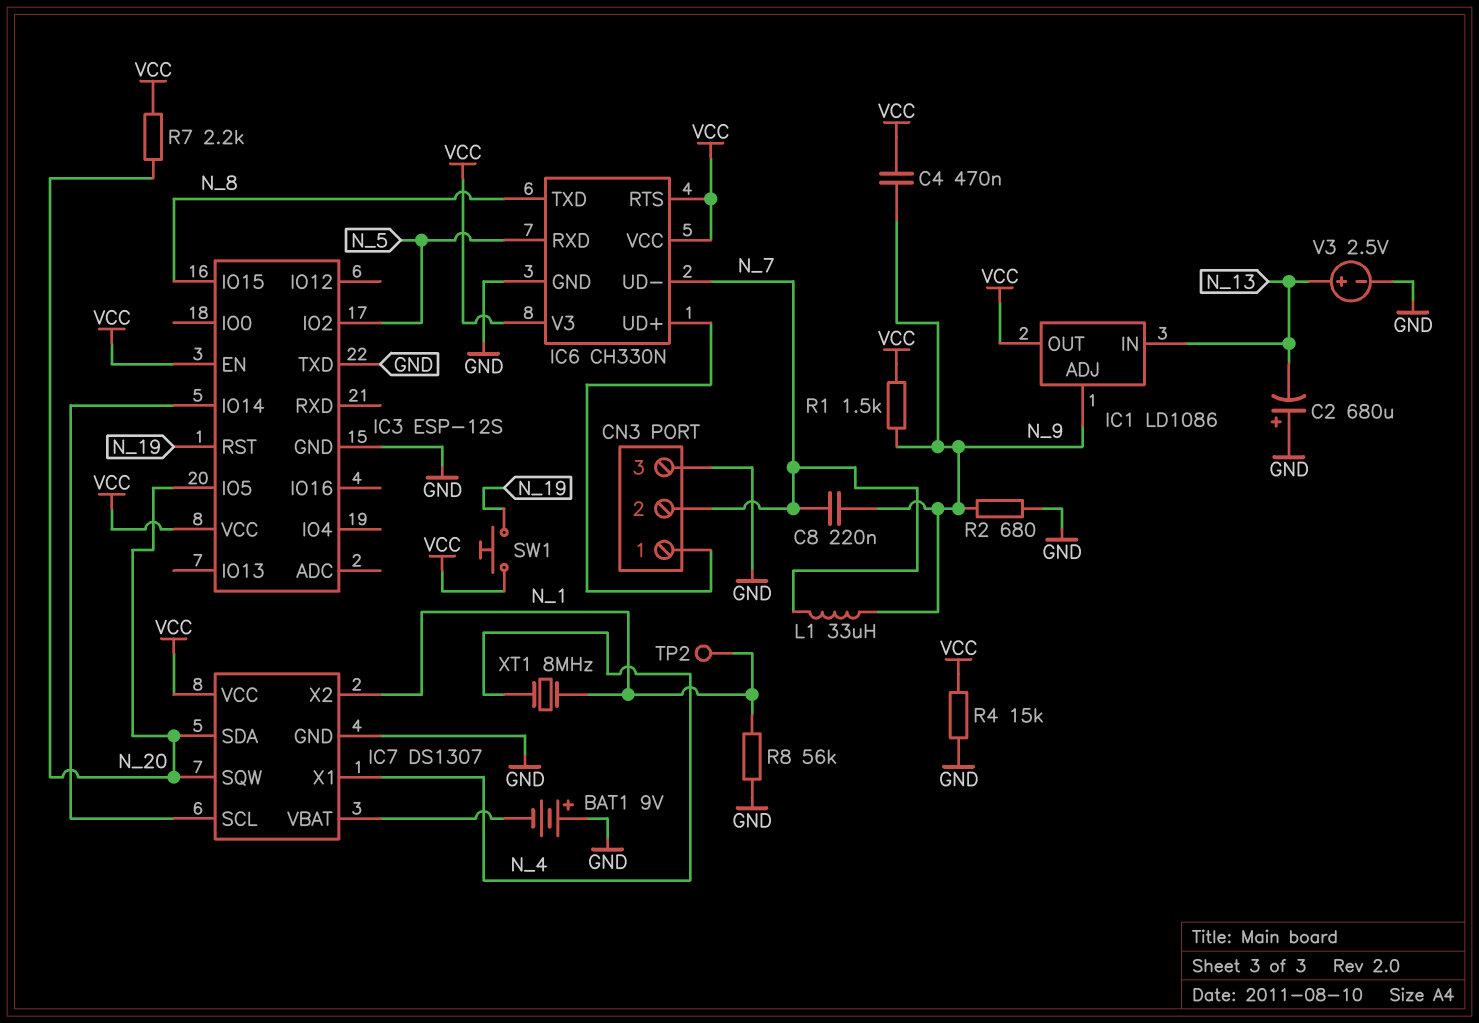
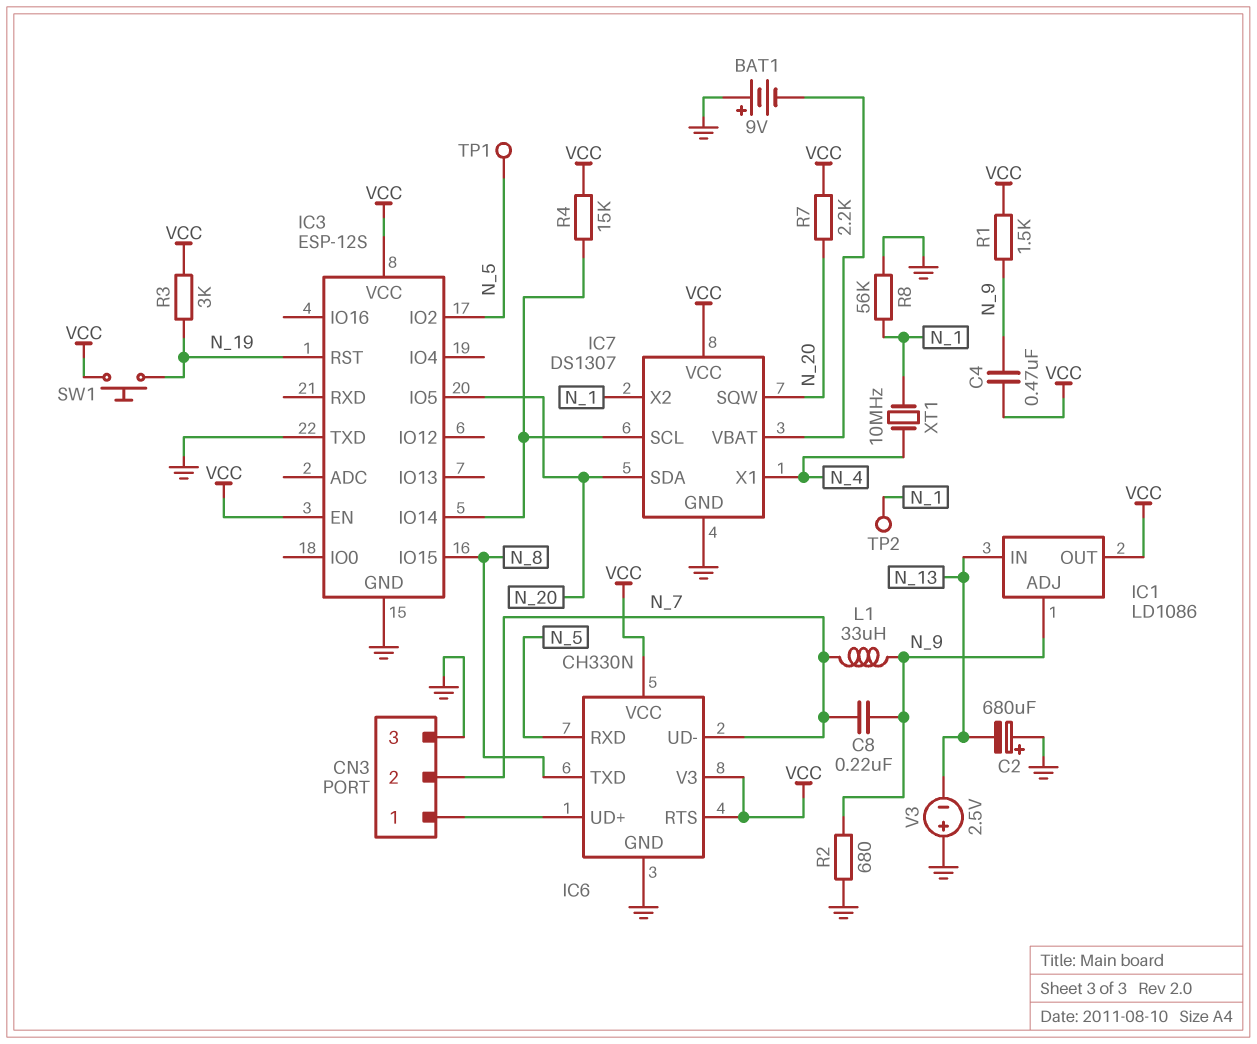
R3: none -> 3k (N_19, VCC)
R4: 15k (GND, VCC) -> 15k (IC3/IO14, VCC)
TP1: none -> test point (N_5)
V3: 2.5V (plus N_13, minus GND) -> 2.5V (plus GND, minus N_13)
XT1: 8MHz (N_1, N_4) -> 10MHz (N_1, N_4)

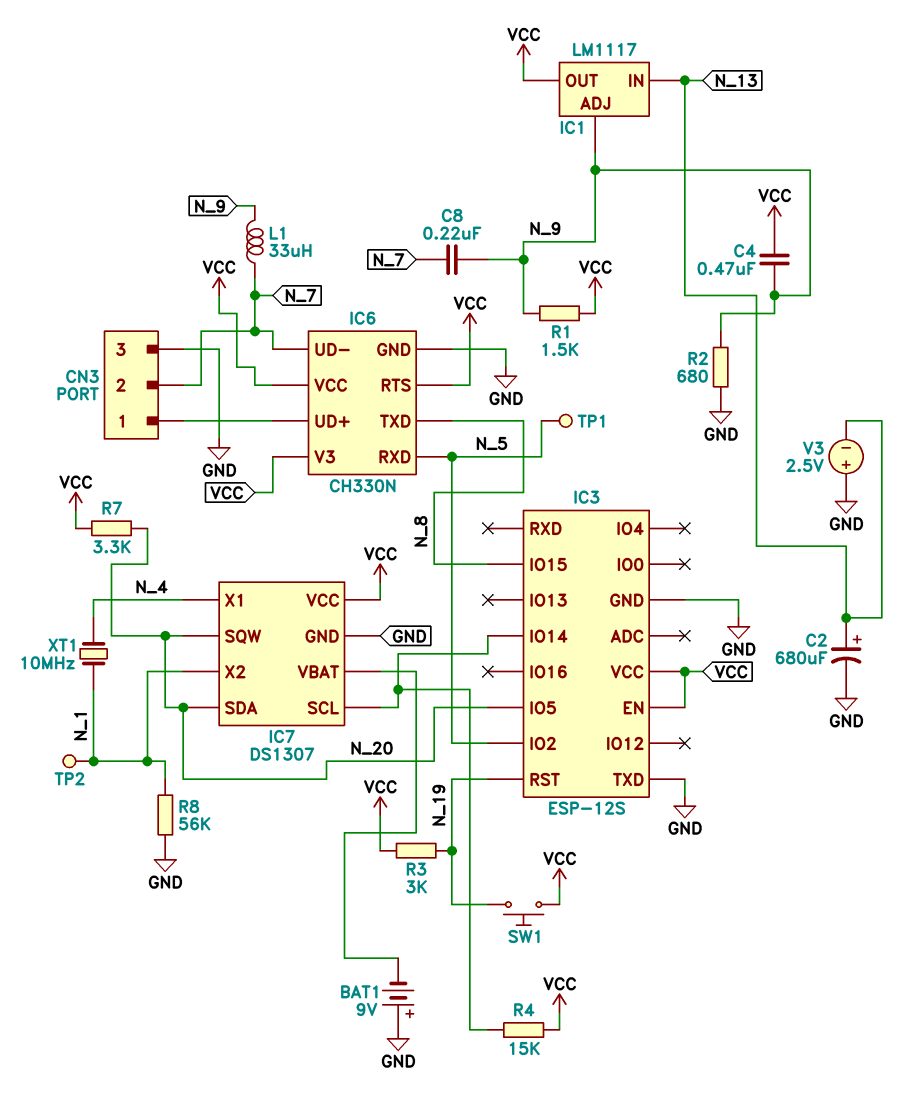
C2: 680uF (plus GND, minus N_13) -> 680uF (plus N_13, minus GND)
IC1: LD1086 -> LM1117
R7: 2.2k (N_20, VCC) -> 3.3k (N_20, VCC)

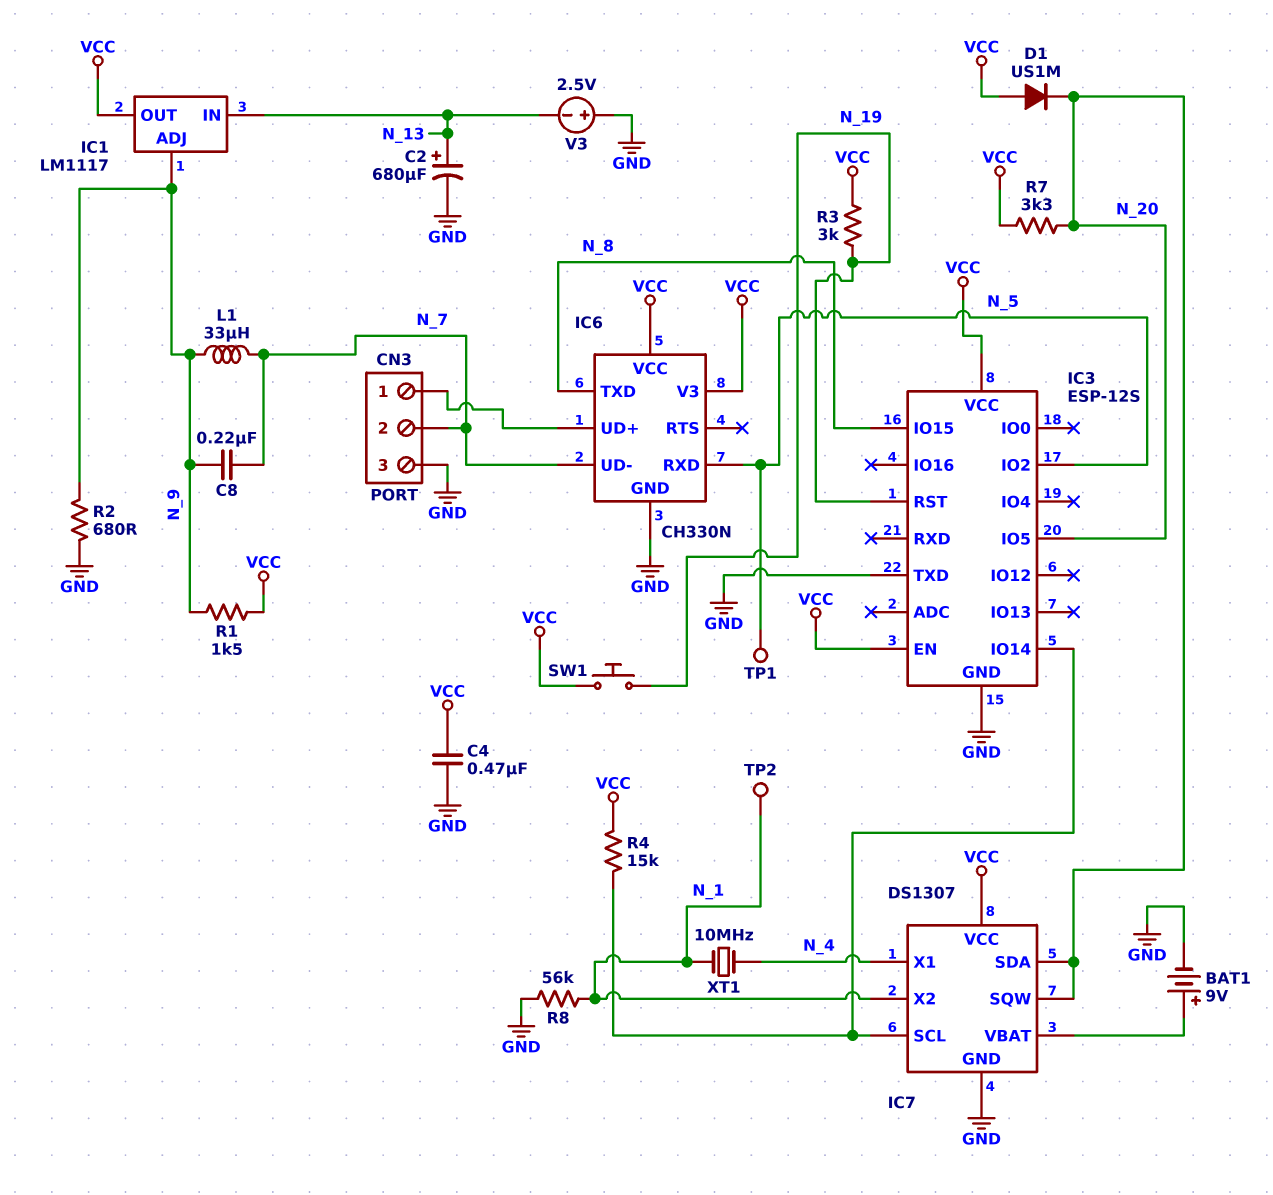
BAT1: 9V (plus GND, minus IC7/VBAT) -> 9V (plus IC7/VBAT, minus GND)
C4: 470nF (N_9, VCC) -> 470nF (GND, VCC)
D1: none -> diode US1M (A VCC, K N_20)
IC6 pin RTS: VCC -> none

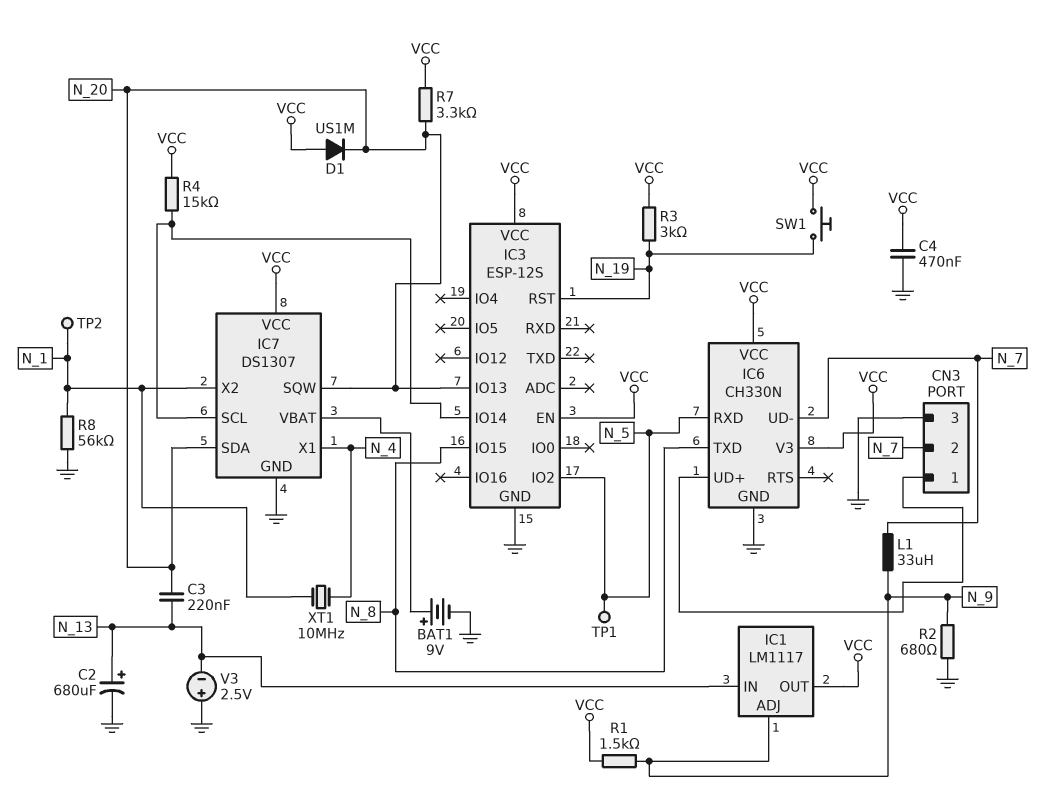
C3: none -> 220nF (N_13, N_20)
C8: 220nF (N_7, N_9) -> none
IC3 pin IO5: N_20 -> none
IC3 pin IO13: none -> N_20
IC3 pin TXD: GND -> none

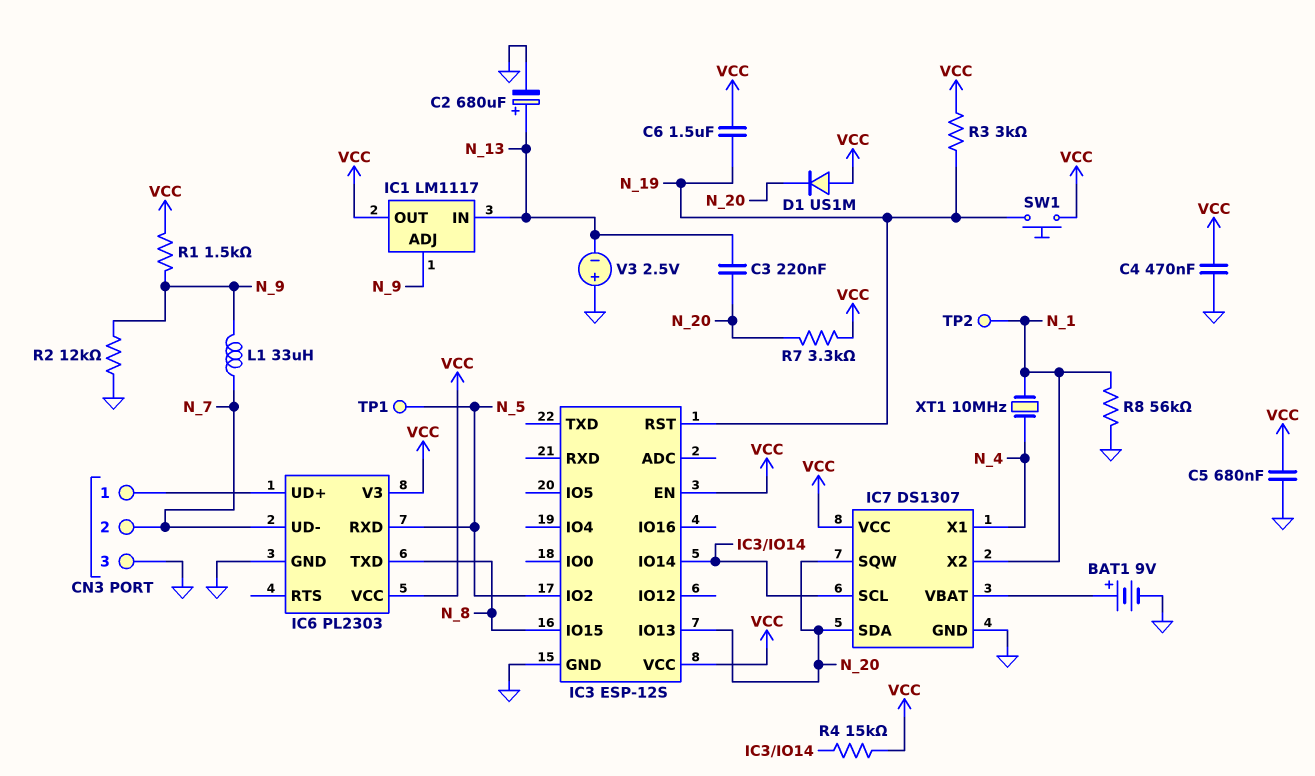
C5: none -> 680nF (GND, VCC)
C6: none -> 1.5uF (N_19, VCC)
IC6: CH330N -> PL2303
R2: 680 (GND, N_9) -> 12k (GND, N_9)

